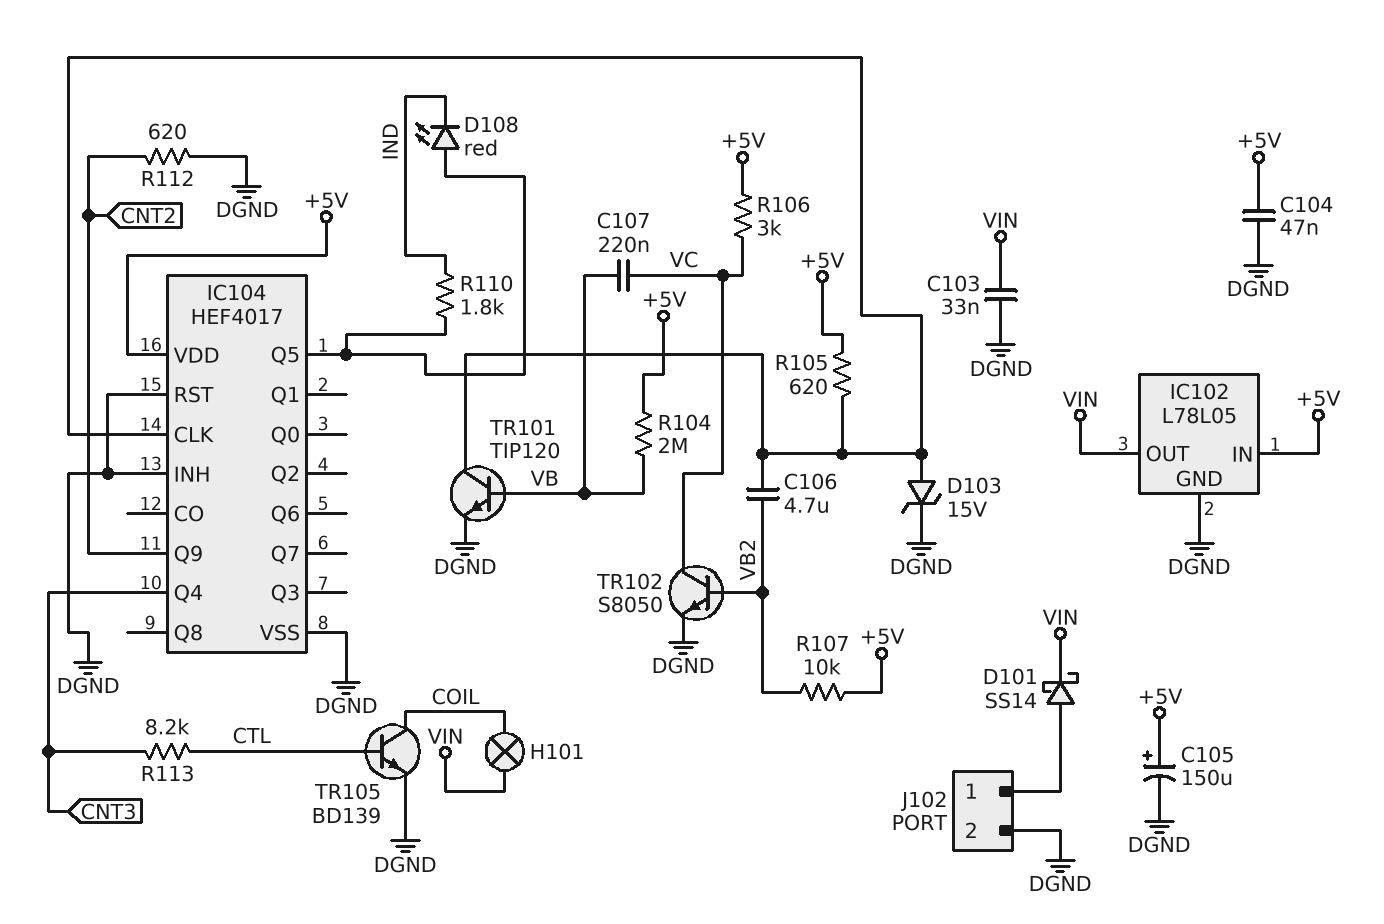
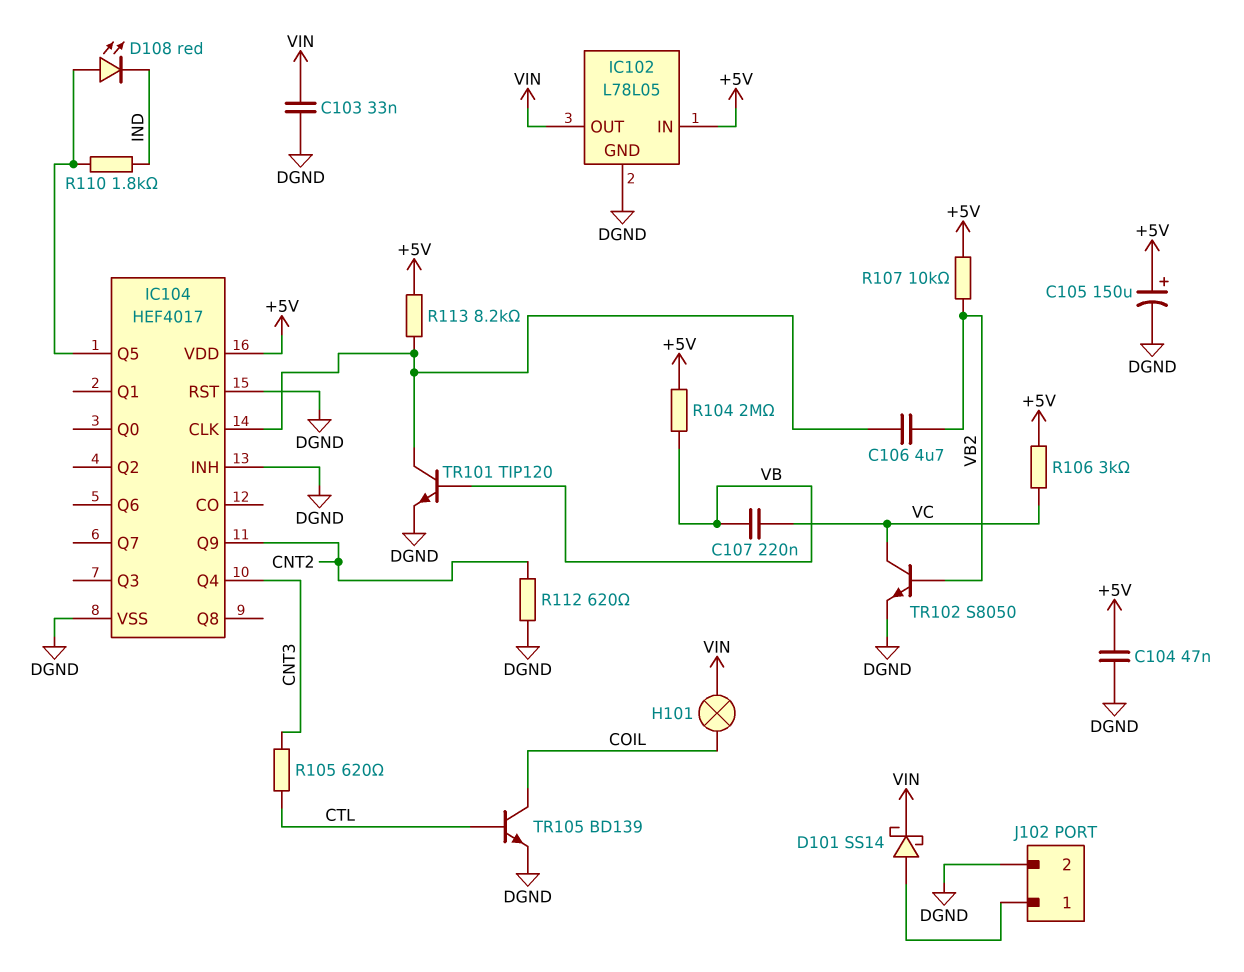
D103: zener 15V (A IC104/CLK, K DGND) -> none
R105: 620 (+5V, IC104/CLK) -> 620 (CNT3, CTL)
R113: 8.2k (CNT3, CTL) -> 8.2k (+5V, IC104/CLK)

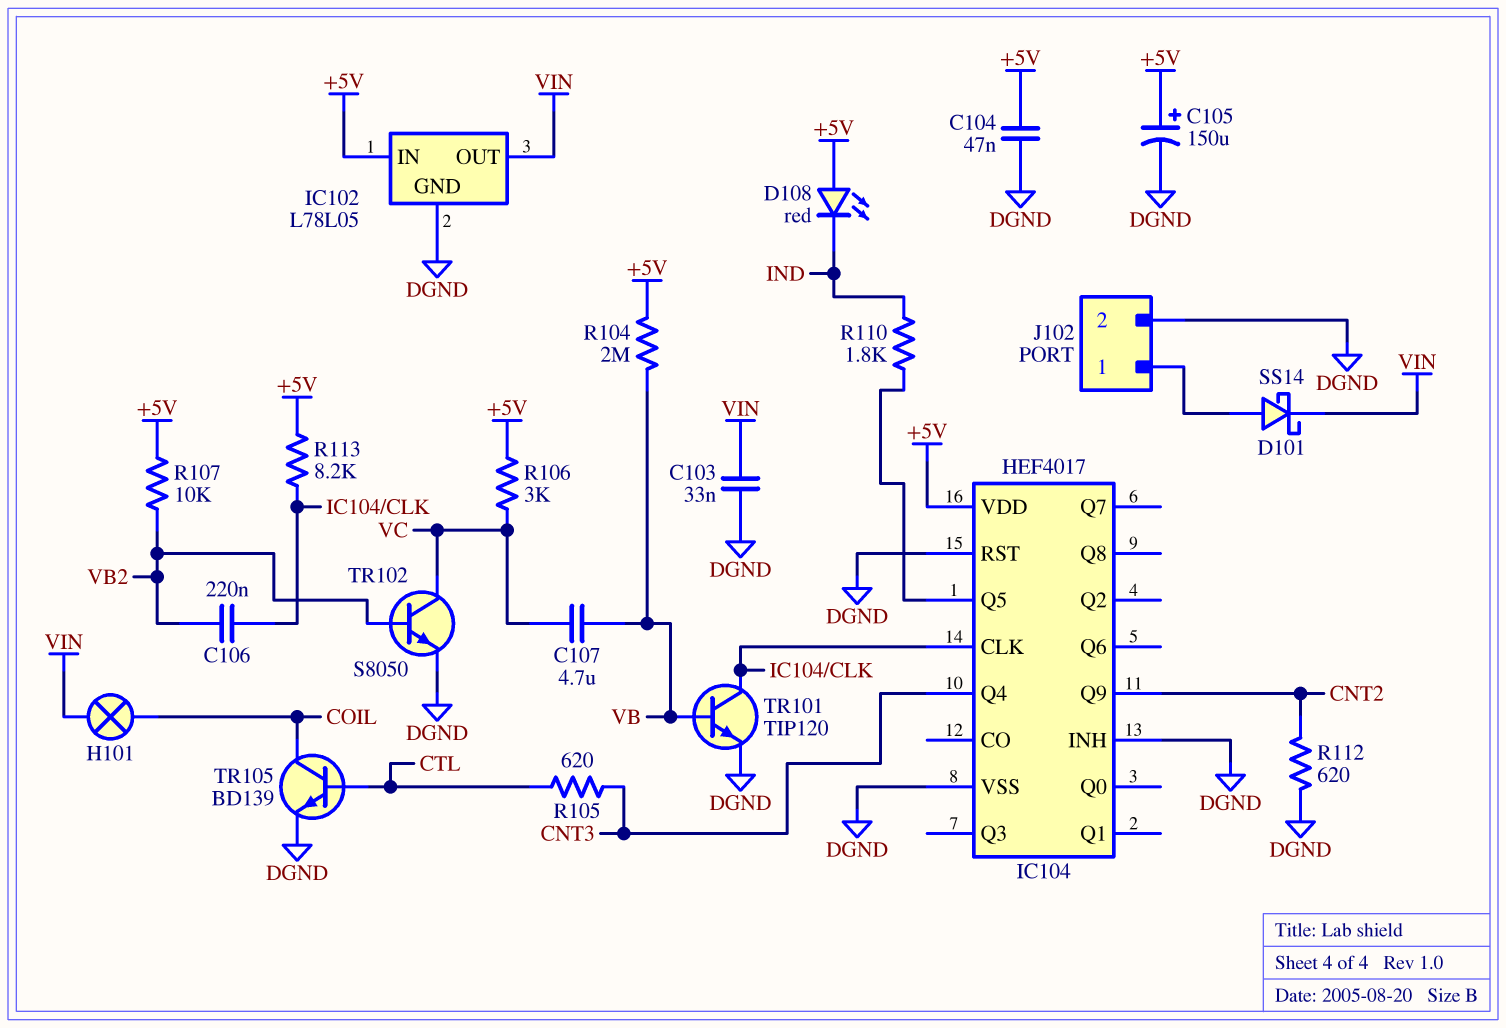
C106: 4.7uF (IC104/CLK, VB2) -> 220nF (IC104/CLK, VB2)
C107: 220nF (VB, VC) -> 4.7uF (VB, VC)
D108: LED red (A IC104/Q5, K IND) -> LED red (A +5V, K IND)

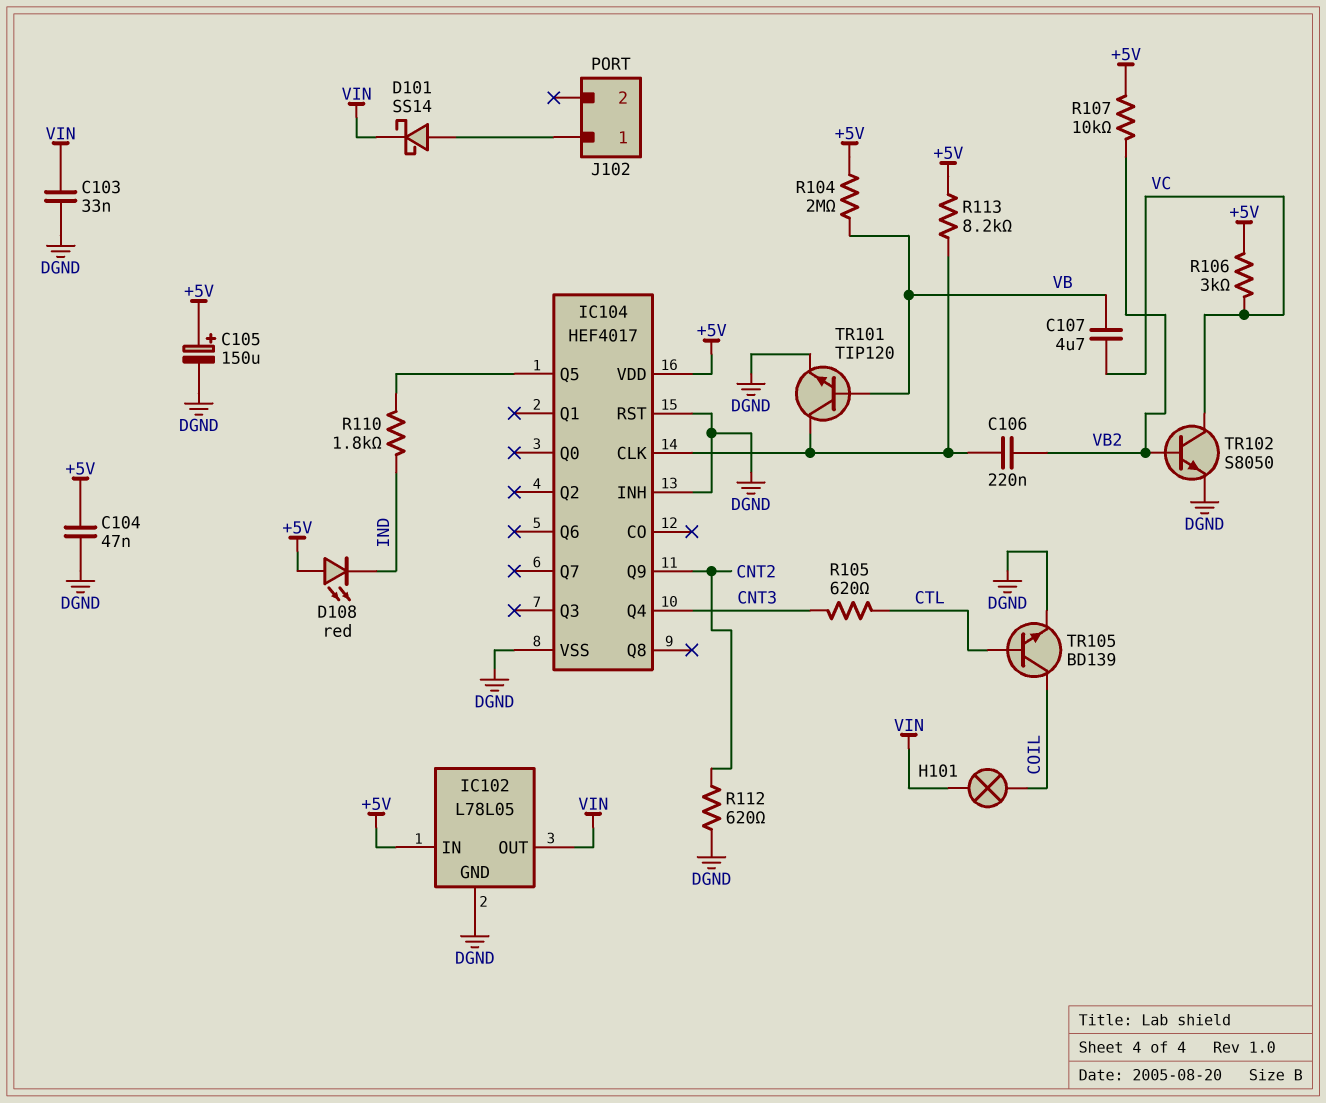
J102 pin 2: DGND -> none

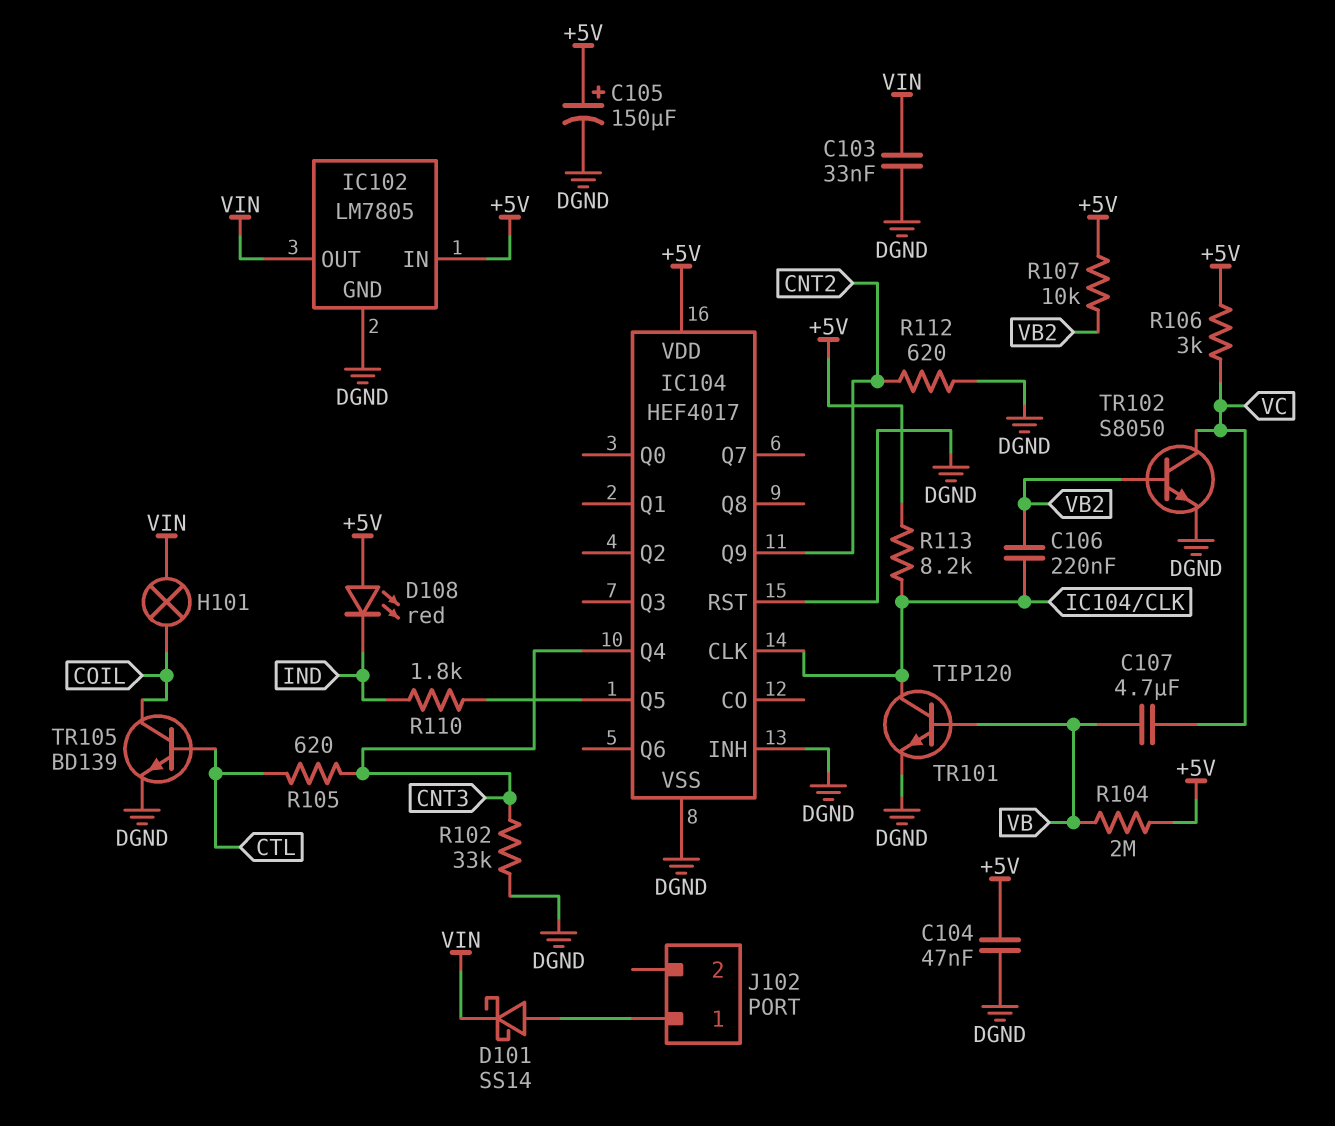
IC102: L78L05 -> LM7805
R102: none -> 33k (CNT3, DGND)

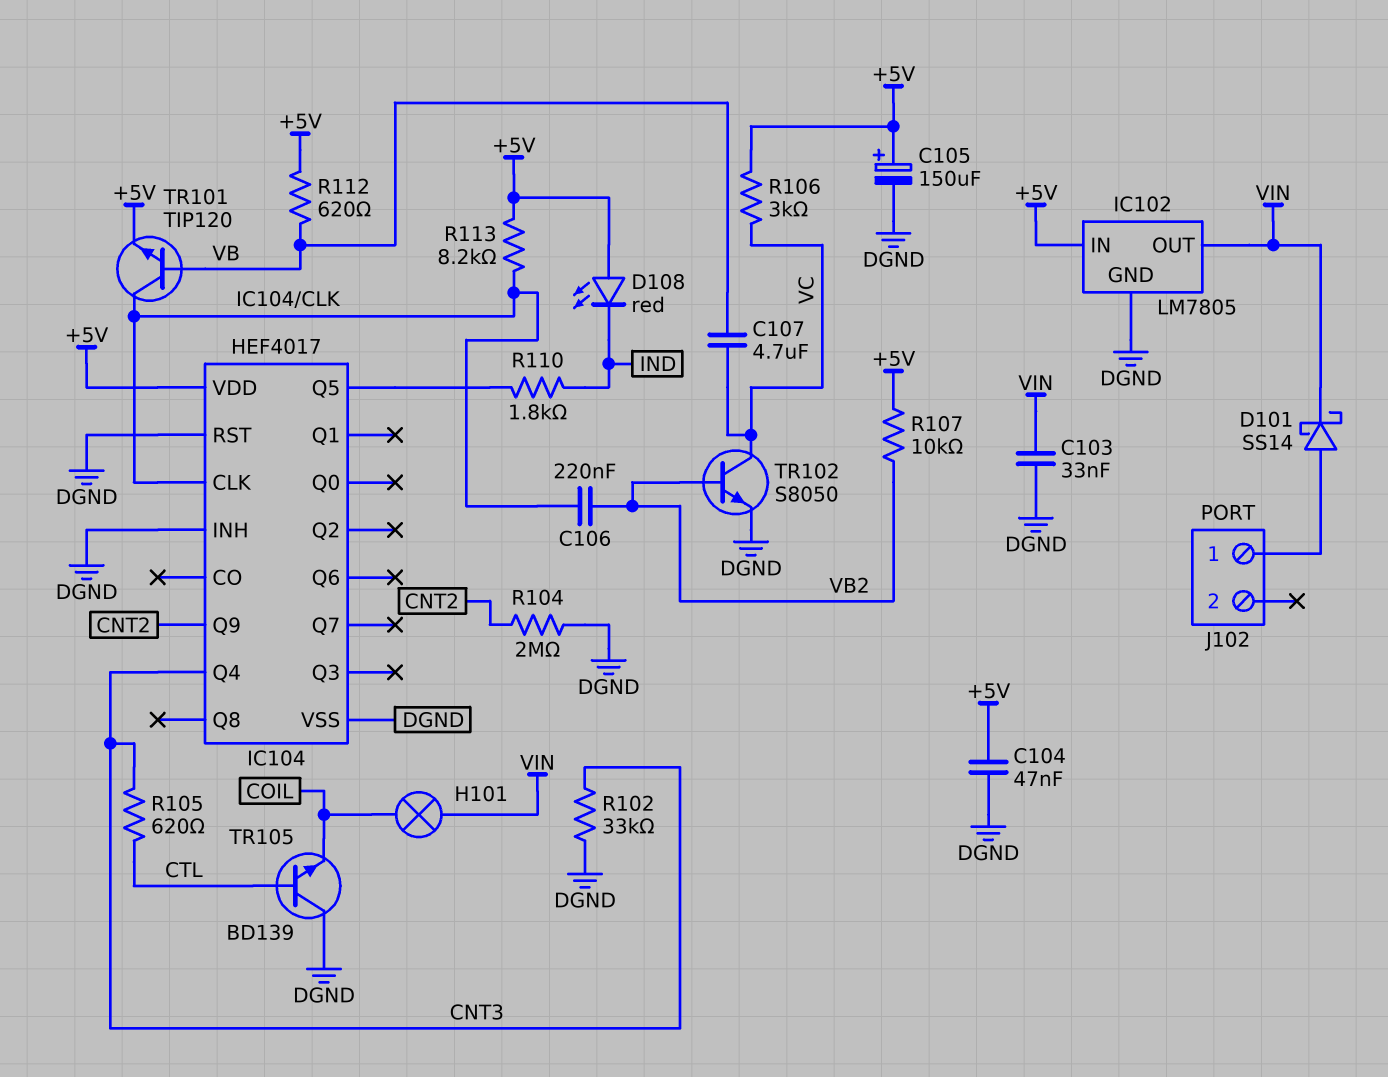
R104: 2M (+5V, VB) -> 2M (CNT2, DGND)
R112: 620 (CNT2, DGND) -> 620 (+5V, VB)
TR101: NPN TIP120 (B VB, C IC104/CLK, E DGND) -> NPN TIP120 (B VB, C IC104/CLK, E +5V)
TR105: NPN BD139 (B CTL, C COIL, E DGND) -> NPN BD139 (B CTL, C DGND, E COIL)

